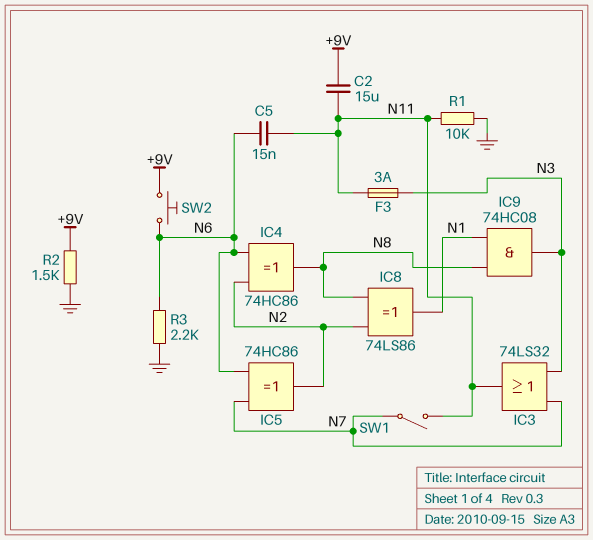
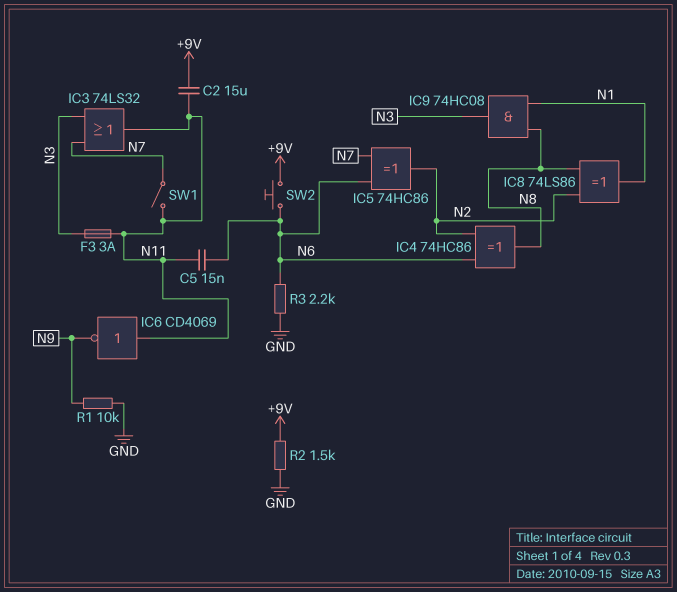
IC6: none -> NOT CD4069 (in N11, out N9)
R1: 10k (GND, N11) -> 10k (GND, N9)

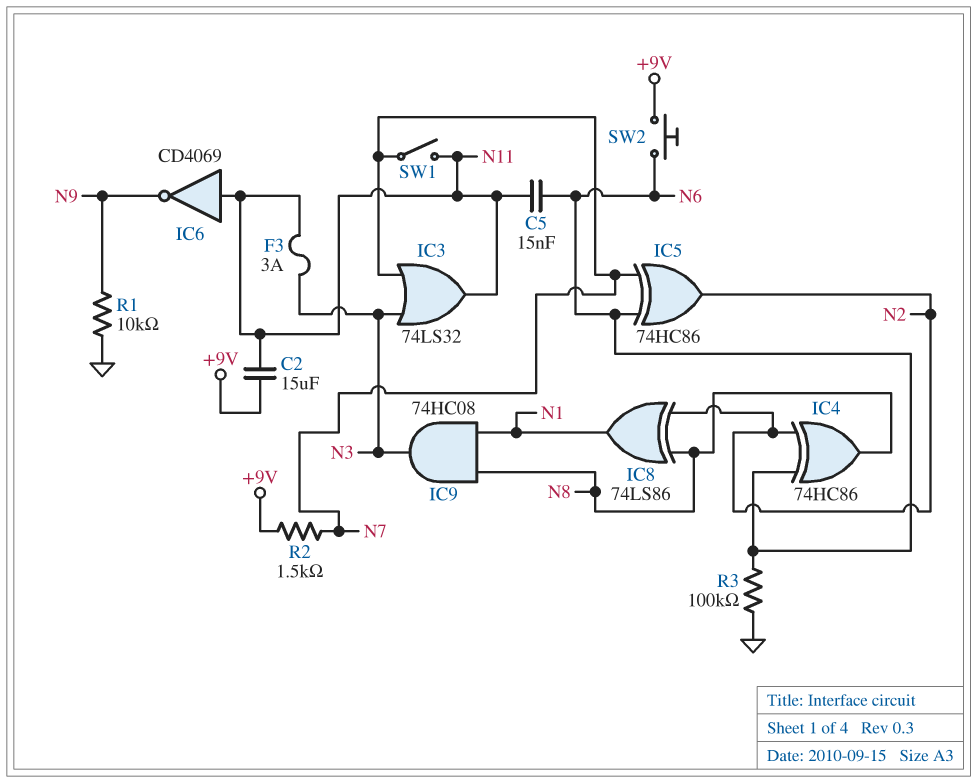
R2: 1.5k (+9V, GND) -> 1.5k (+9V, N7)
R3: 2.2k (GND, N6) -> 100k (GND, N6)

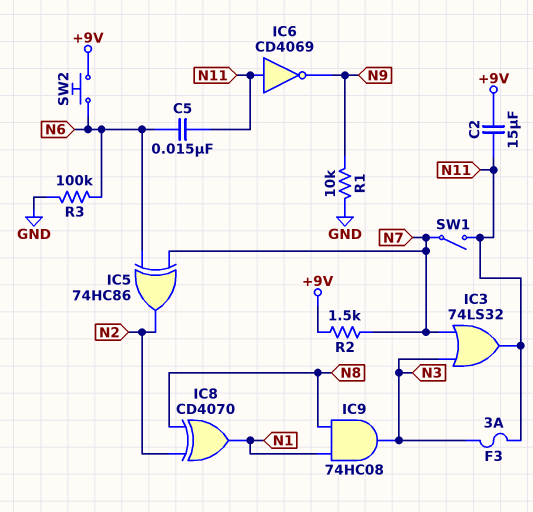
IC4: XOR 74HC86 (in N2, in N6, out N8) -> none
IC8: XOR 74LS86 (in N2, in N8, out N1) -> XOR CD4070 (in N2, in N8, out N1)

